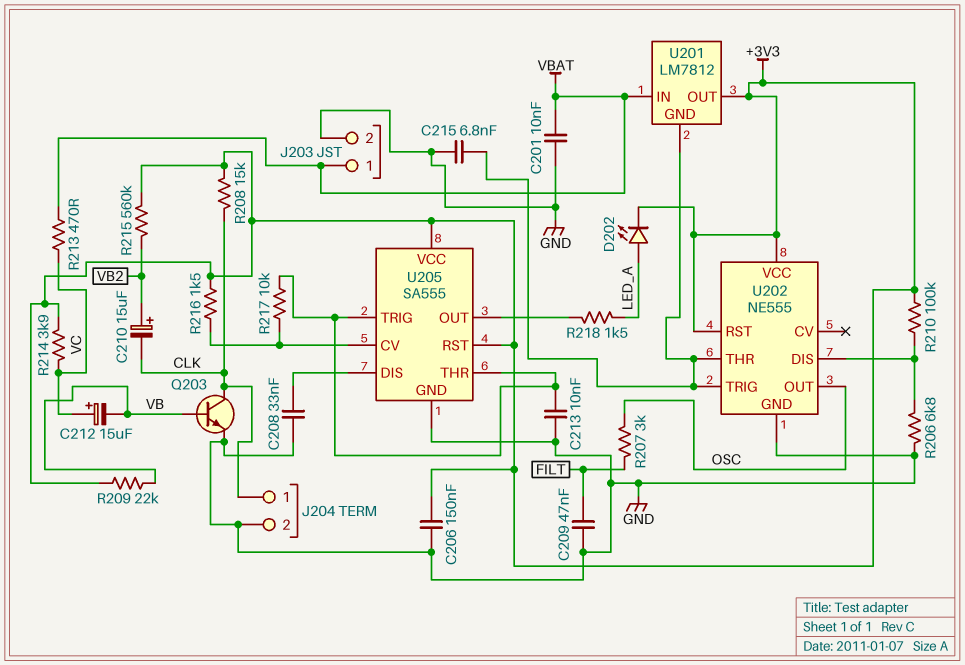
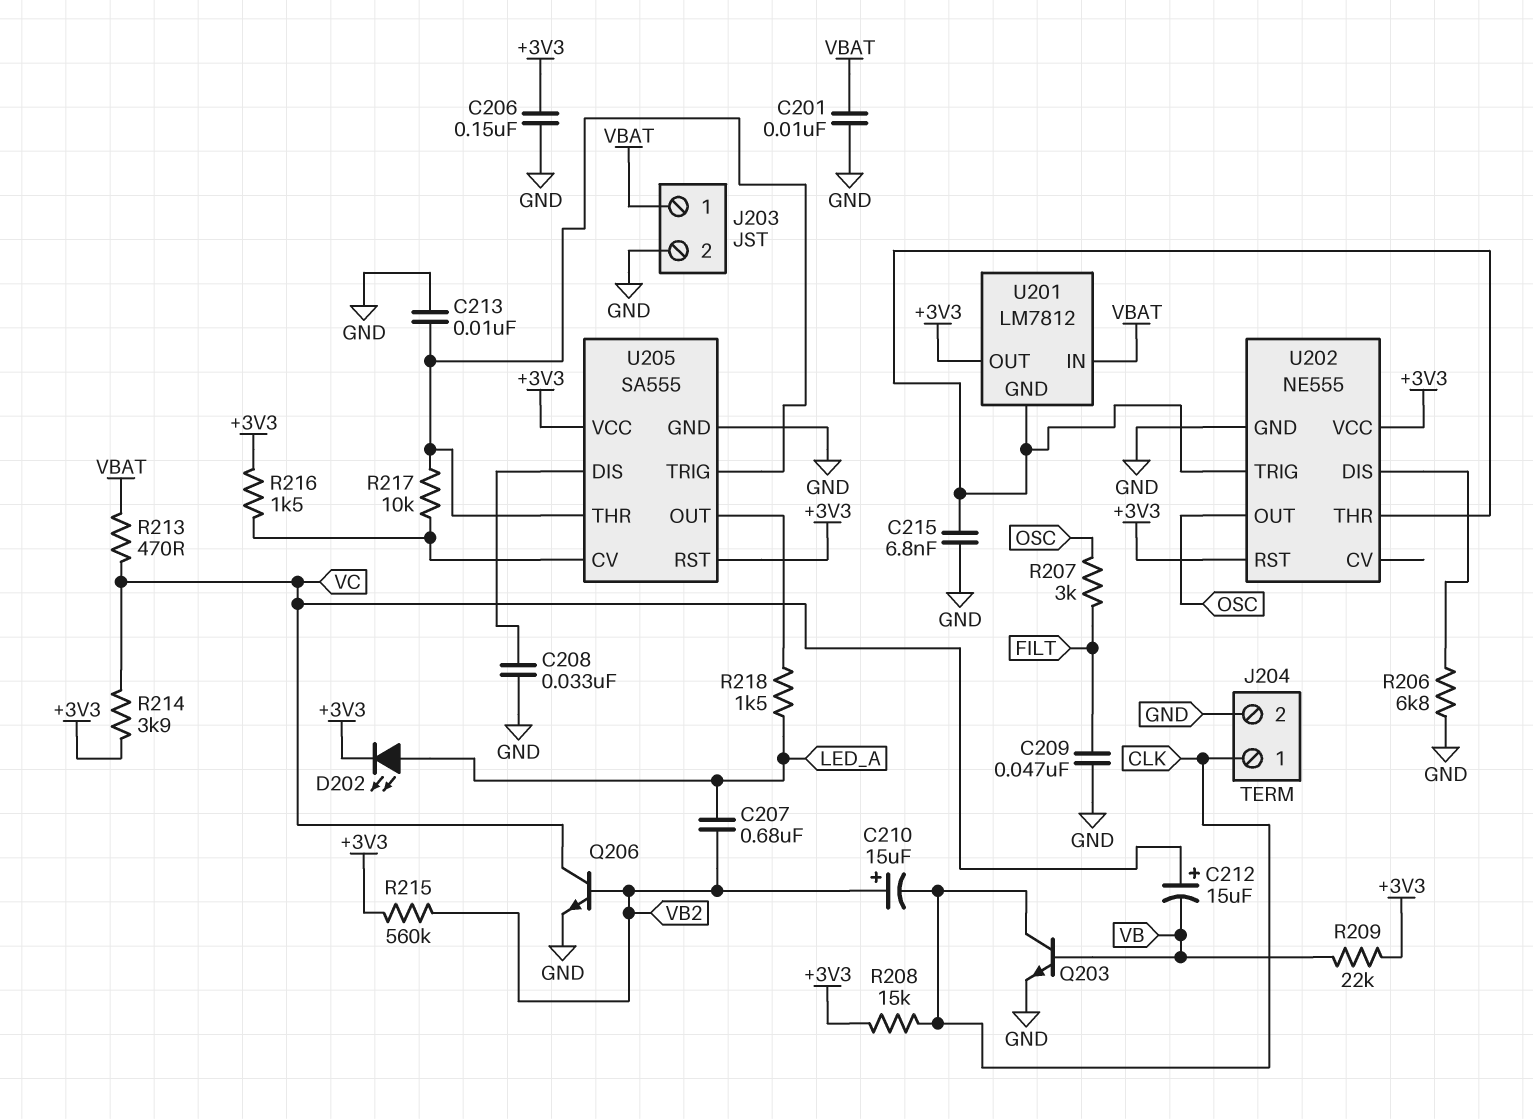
C207: none -> 680nF (LED_A, VB2)
Q206: none -> NPN (B VB2, C VC, E GND)
R210: 100k (+3V3, U202/DIS) -> none

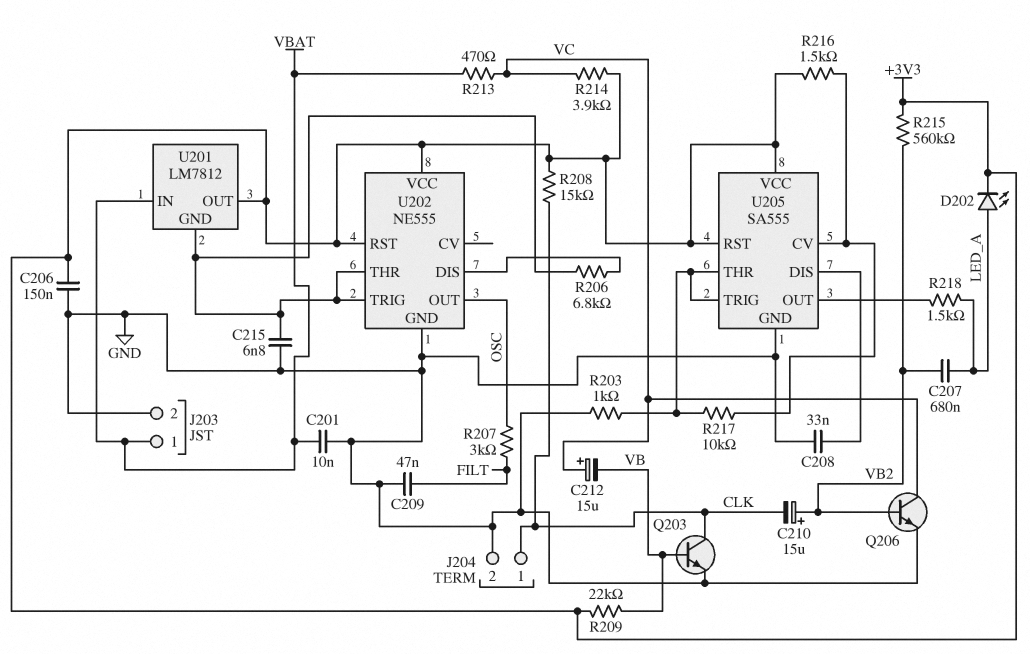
C213: 10nF (GND, U205/THR) -> none
R203: none -> 1k (GND, U205/THR)
R206: 6.8k (GND, U202/DIS) -> 6.8k (U201/GND, U202/DIS)

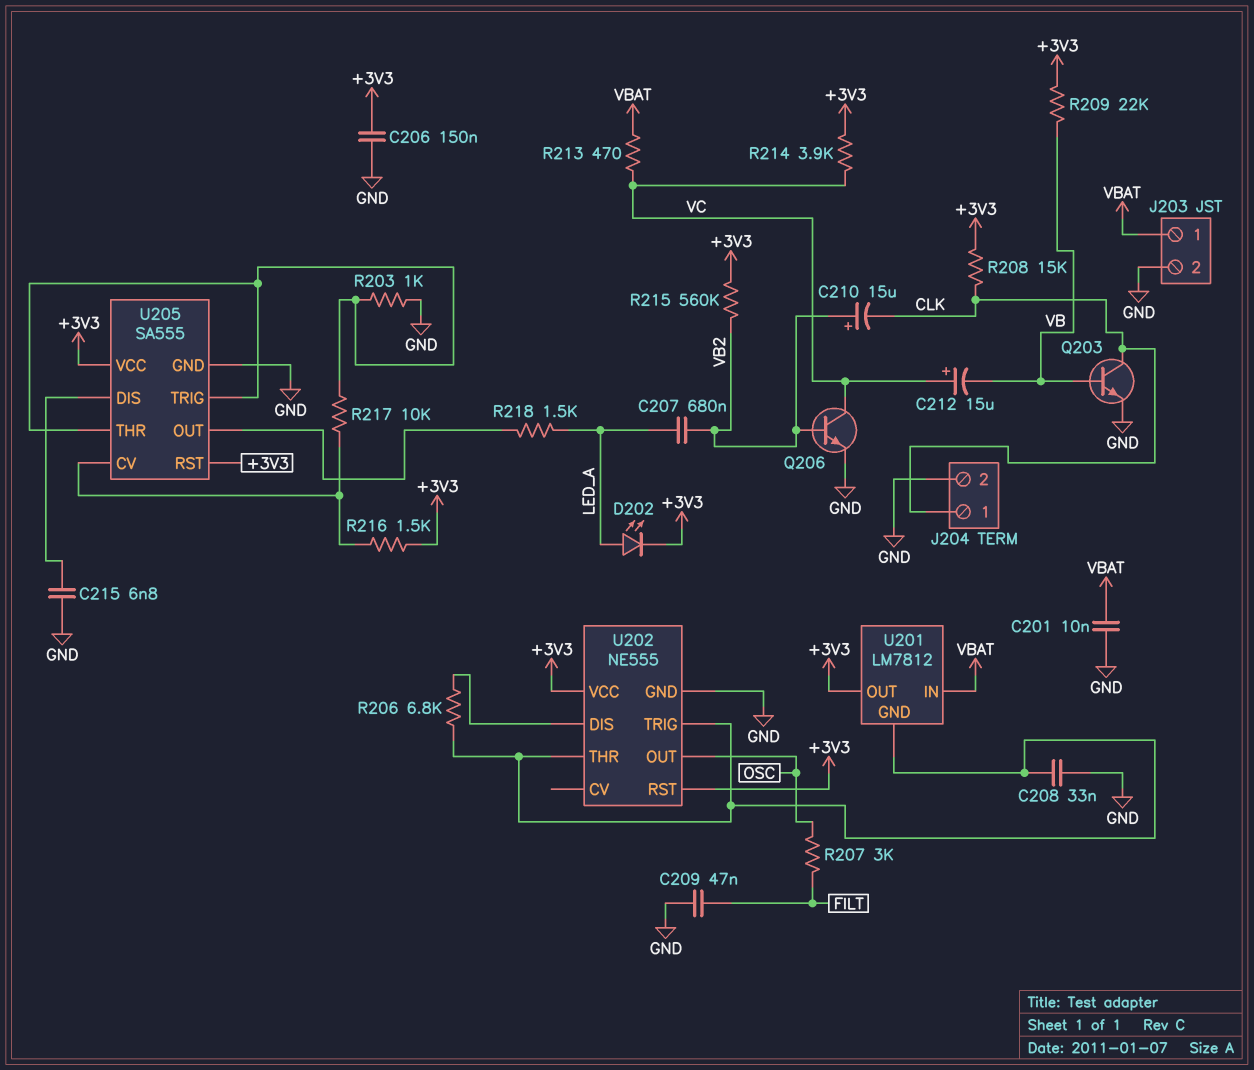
C208: 33nF (GND, U205/DIS) -> 33nF (GND, U201/GND)
C215: 6.8nF (GND, U201/GND) -> 6.8nF (GND, U205/DIS)

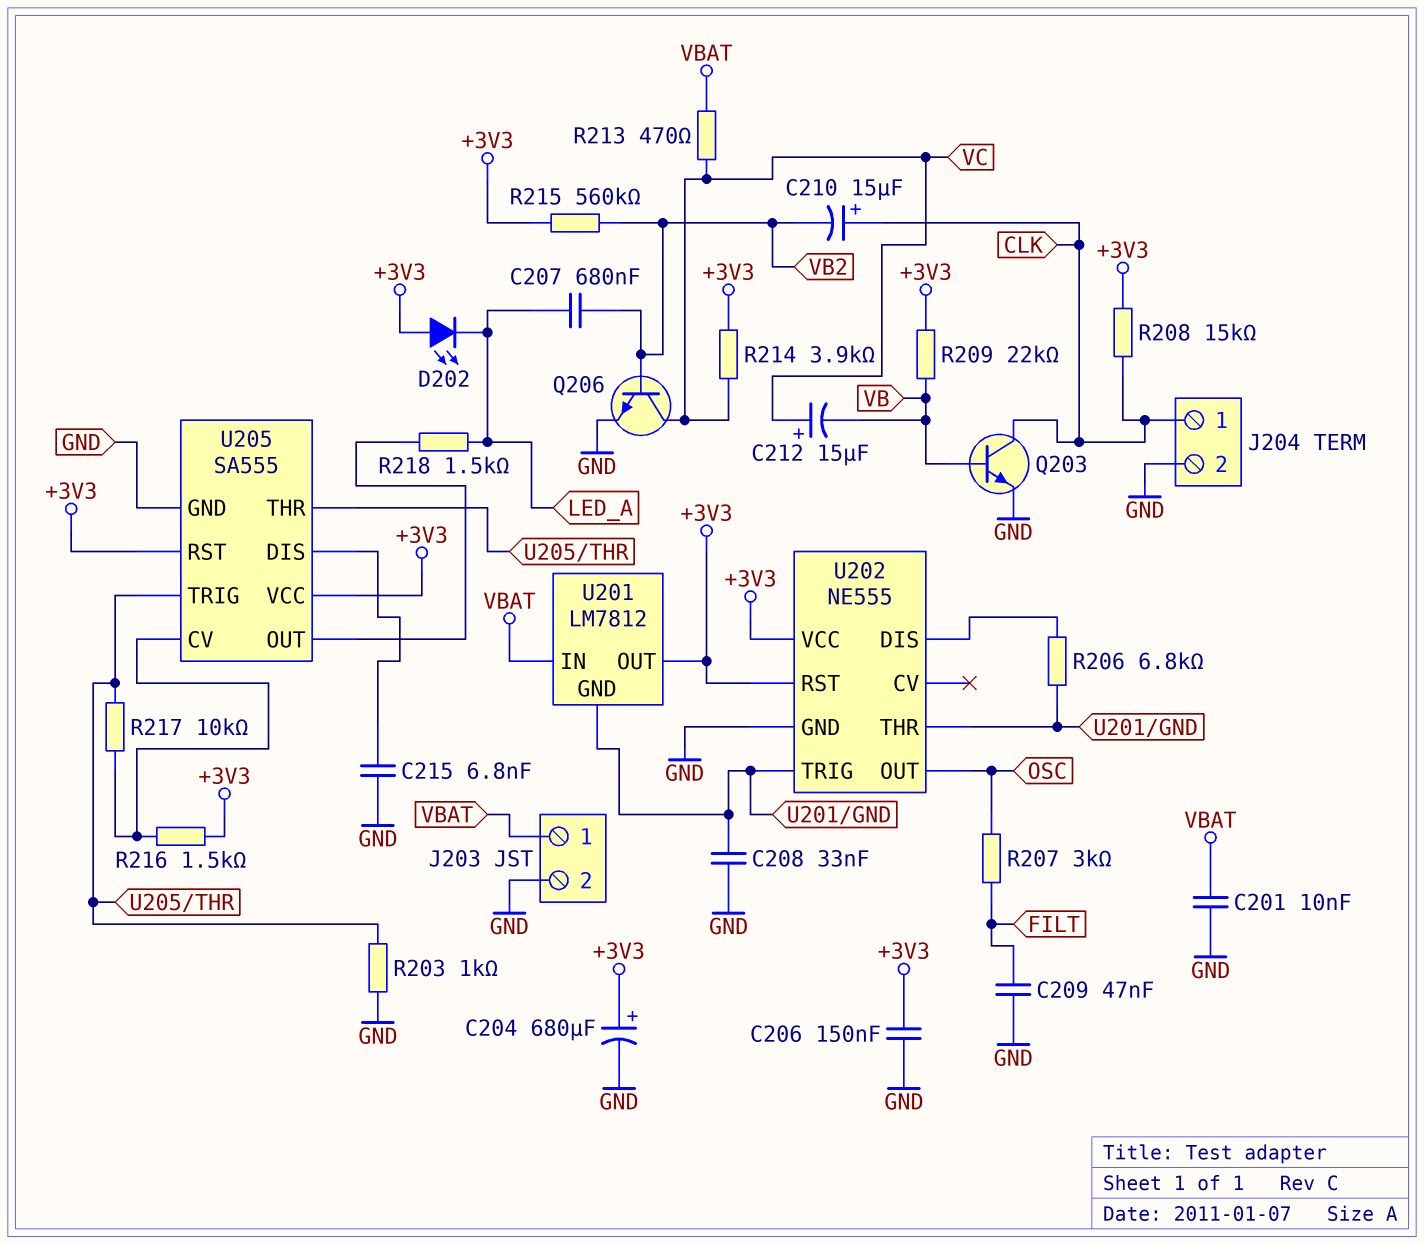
C204: none -> 680uF (plus +3V3, minus GND)
C210: 15uF (plus VB2, minus CLK) -> 15uF (plus CLK, minus VB2)
D202: LED (A LED_A, K +3V3) -> LED (A +3V3, K LED_A)

